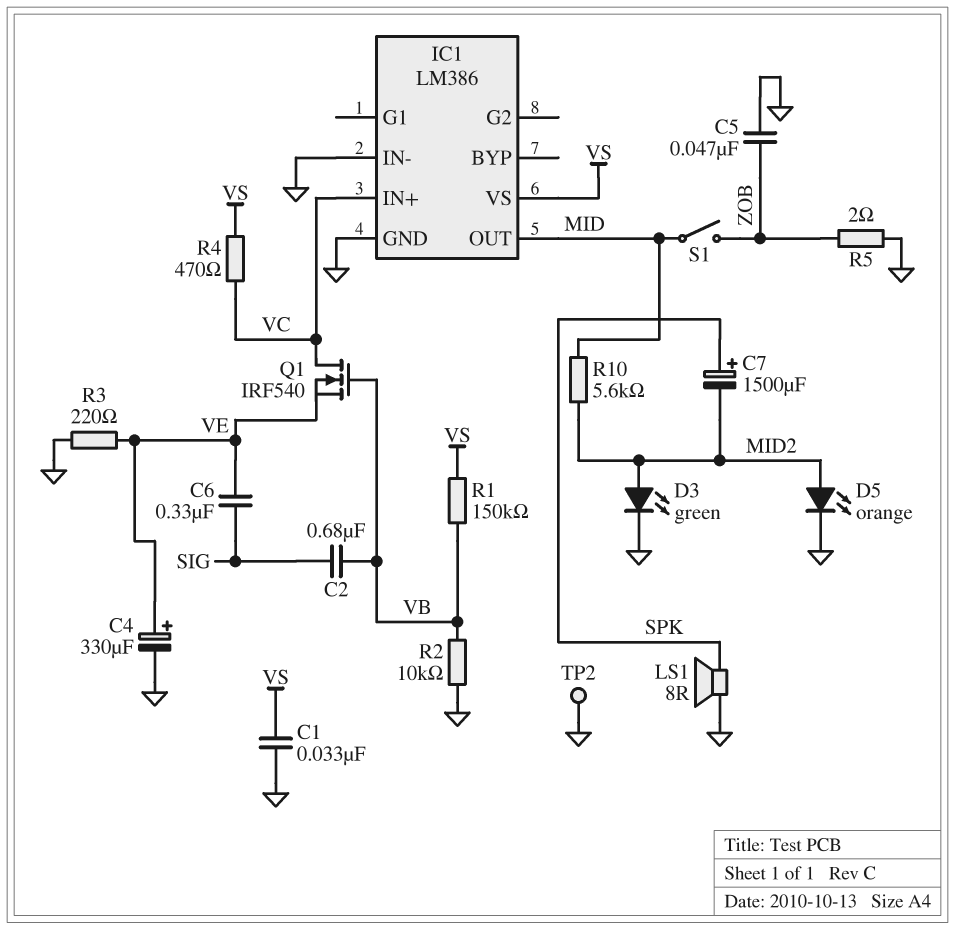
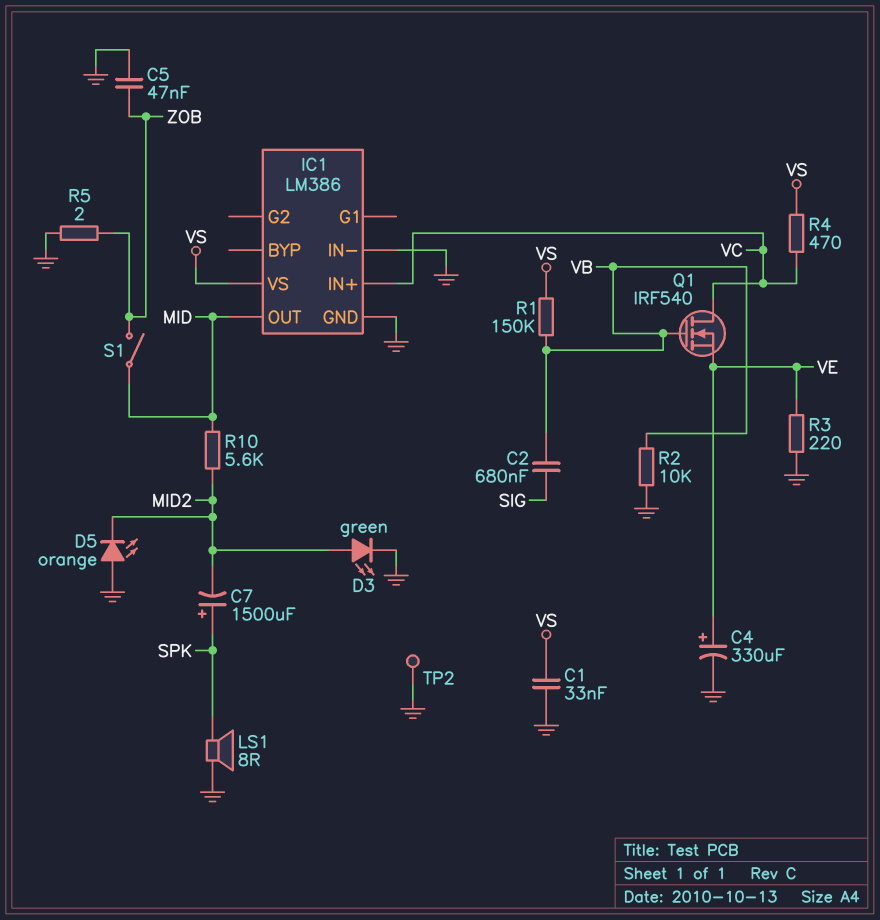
C6: 330nF (SIG, VE) -> none
D5: LED orange (A MID2, K GND) -> LED orange (A GND, K MID2)

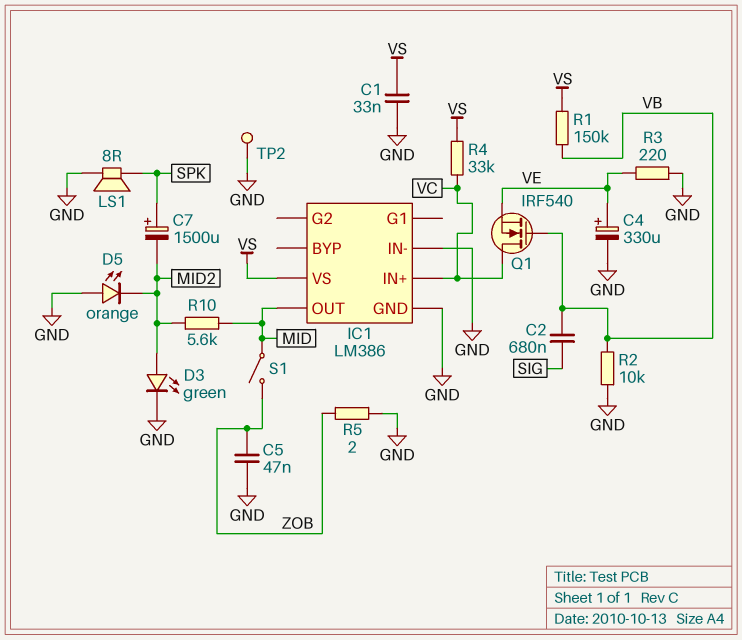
R4: 470 (VC, VS) -> 33k (VC, VS)

